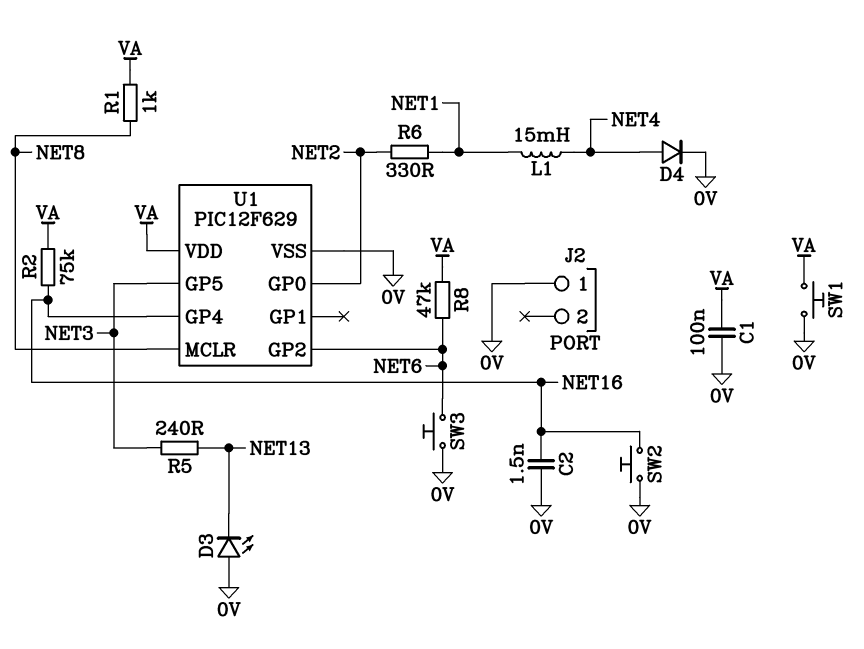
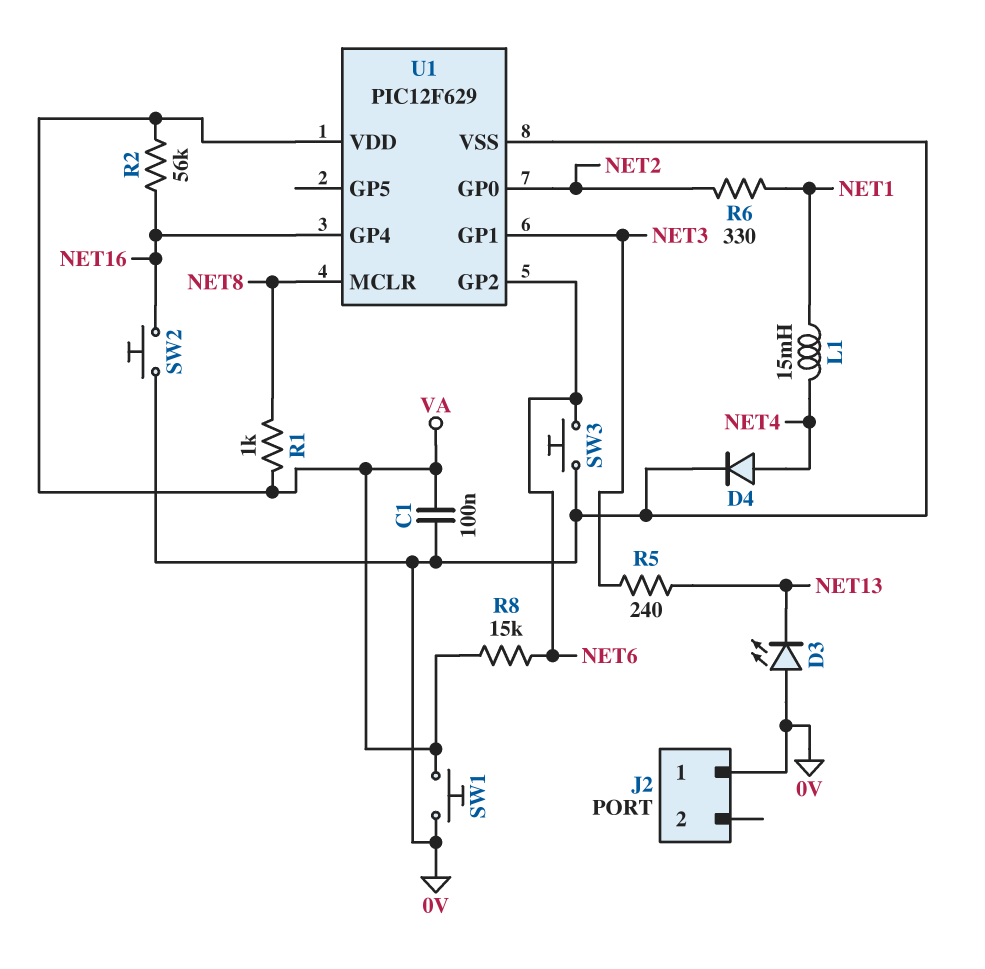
C2: 1.5nF (0V, NET16) -> none
R2: 75k (NET16, VA) -> 56k (NET16, VA)
R8: 47k (NET6, VA) -> 15k (NET6, VA)
U1 pin GP1: none -> NET3
U1 pin GP5: NET3 -> none

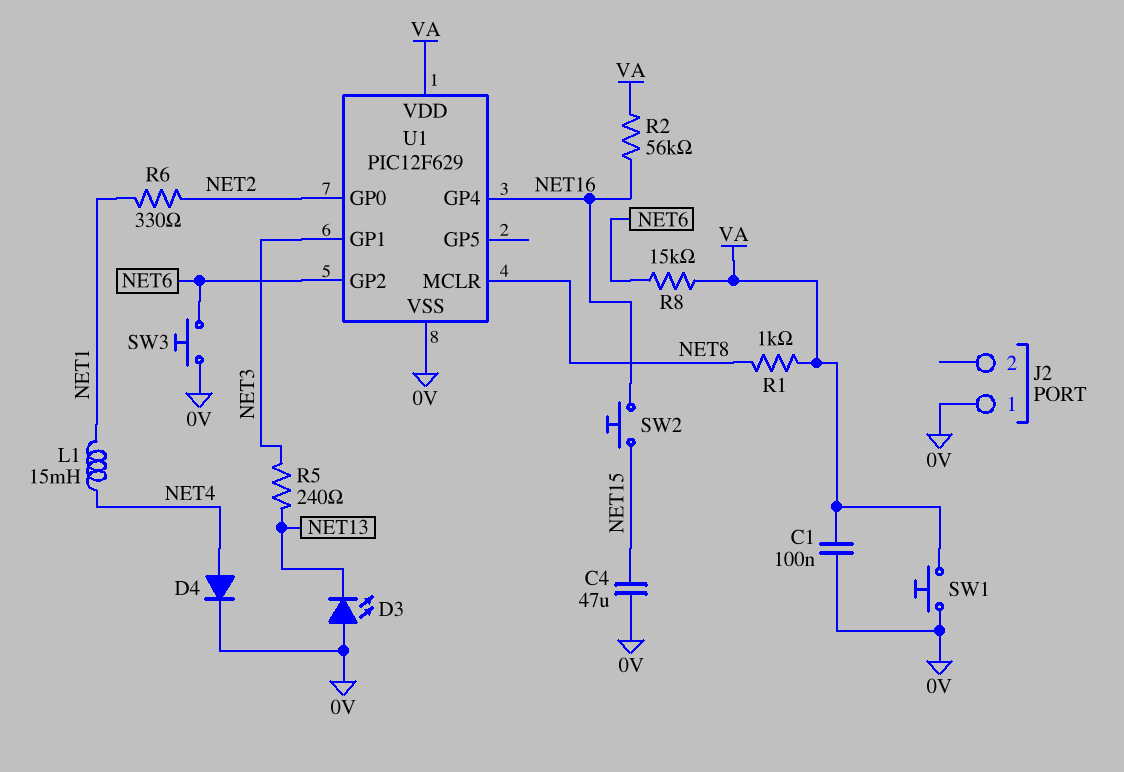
C4: none -> 47uF (0V, NET15)
SW2: button (0V, NET16) -> button (NET15, NET16)

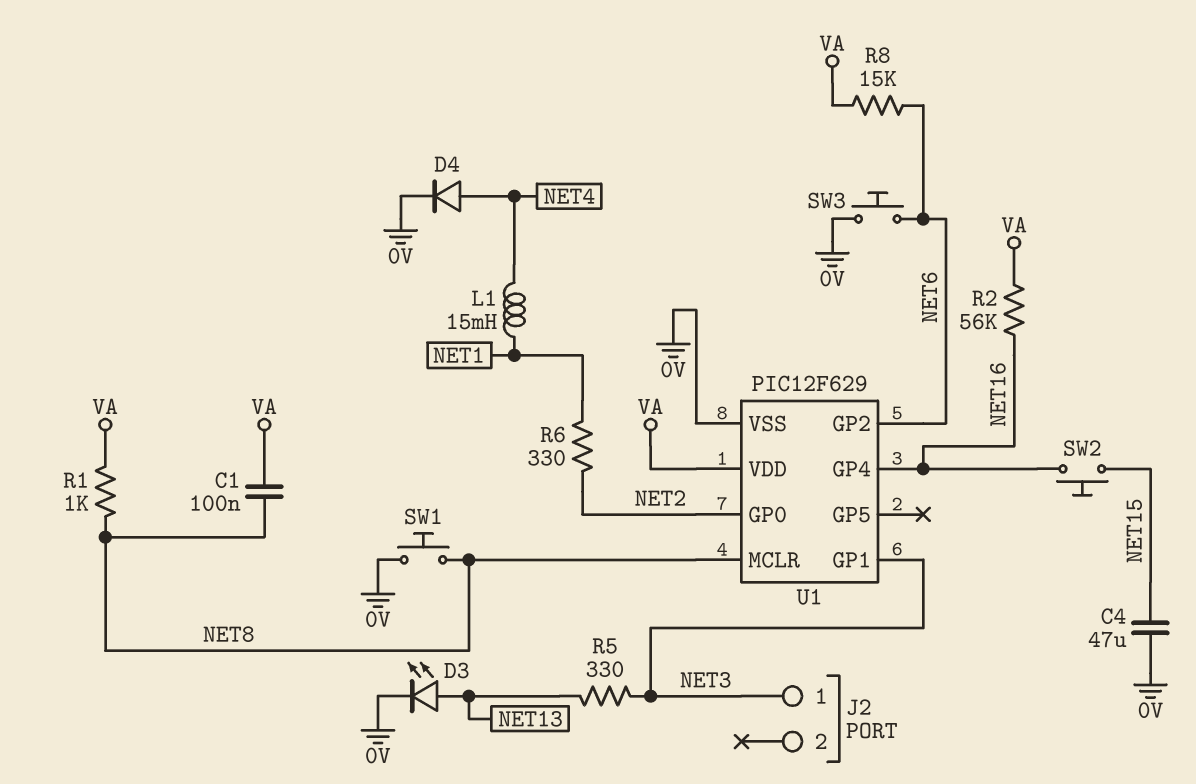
C1: 100nF (0V, VA) -> 100nF (NET8, VA)
D3: LED (A 0V, K NET13) -> LED (A NET13, K 0V)
J2 pin 1: 0V -> NET3
R5: 240 (NET3, NET13) -> 330 (NET3, NET13)
SW1: button (0V, VA) -> button (0V, NET8)

